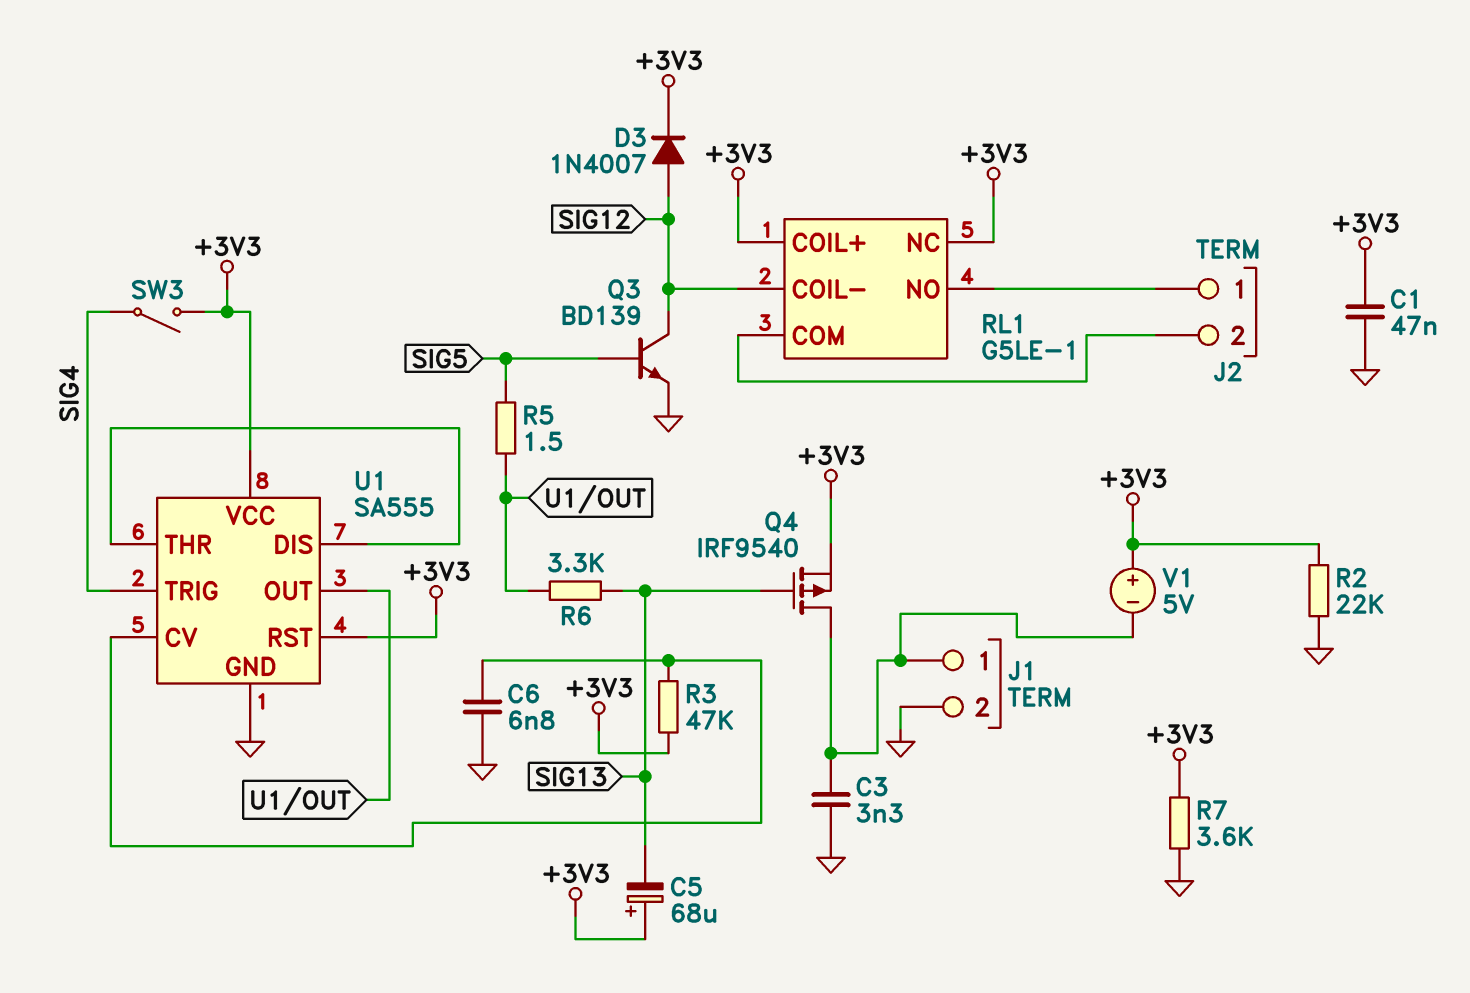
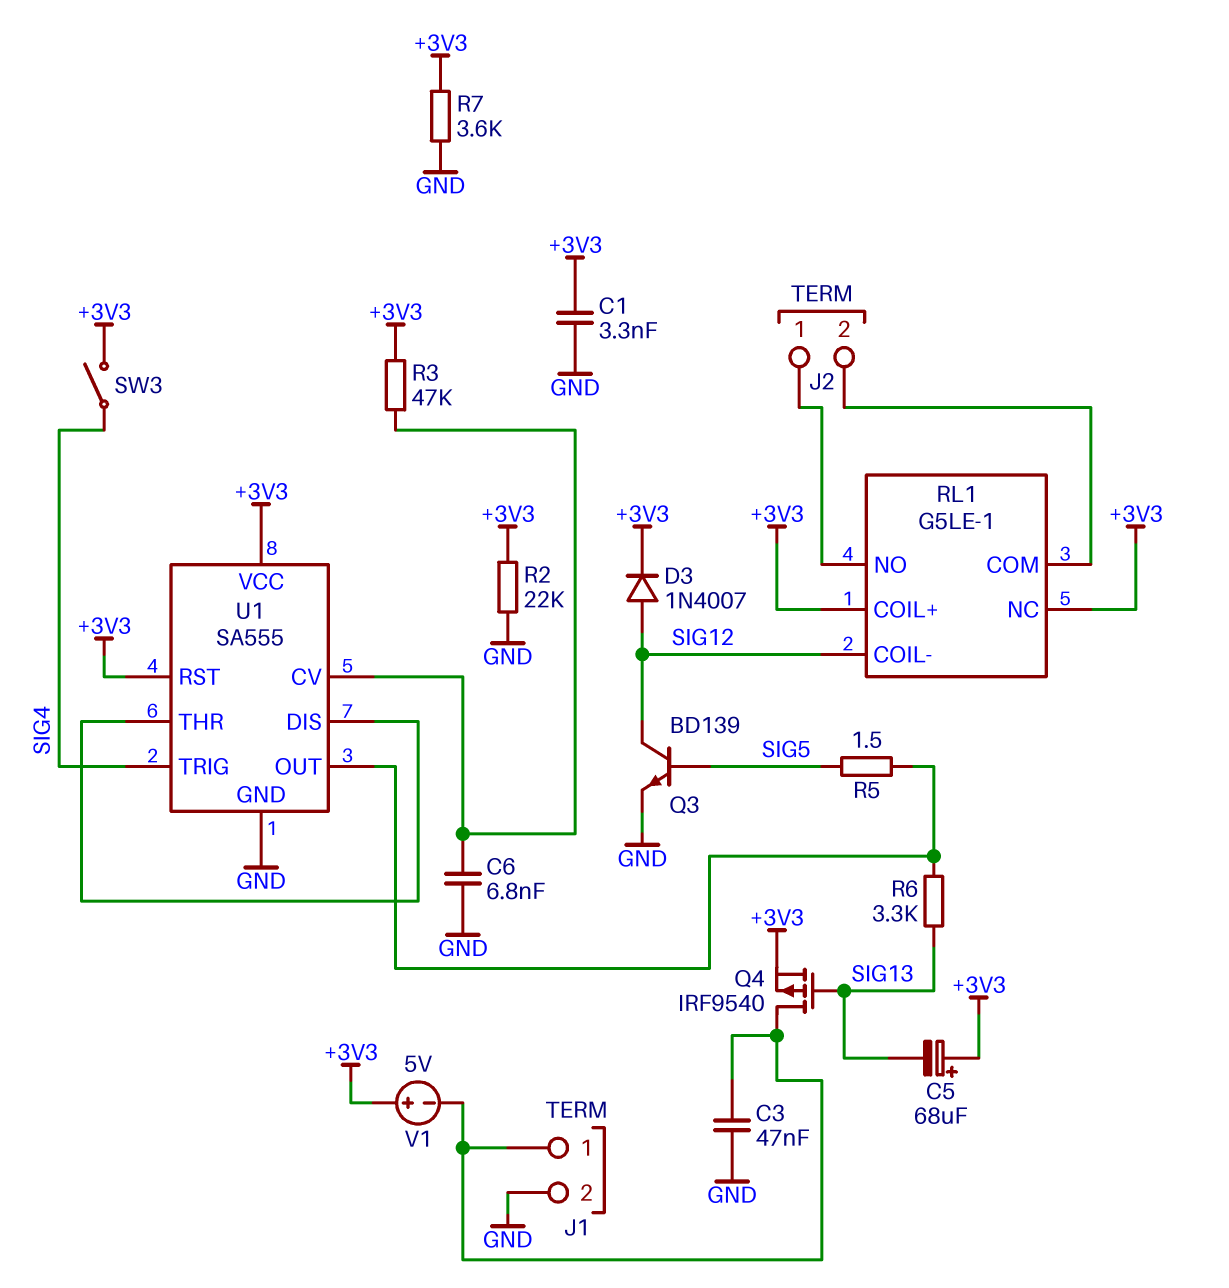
C1: 47nF (+3V3, GND) -> 3.3nF (+3V3, GND)
C3: 3.3nF (GND, J1/1) -> 47nF (GND, J1/1)

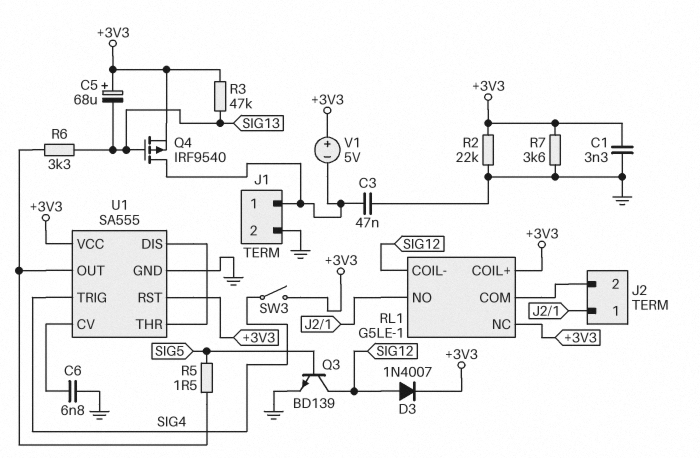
R3: 47k (+3V3, U1/CV) -> 47k (+3V3, SIG13)

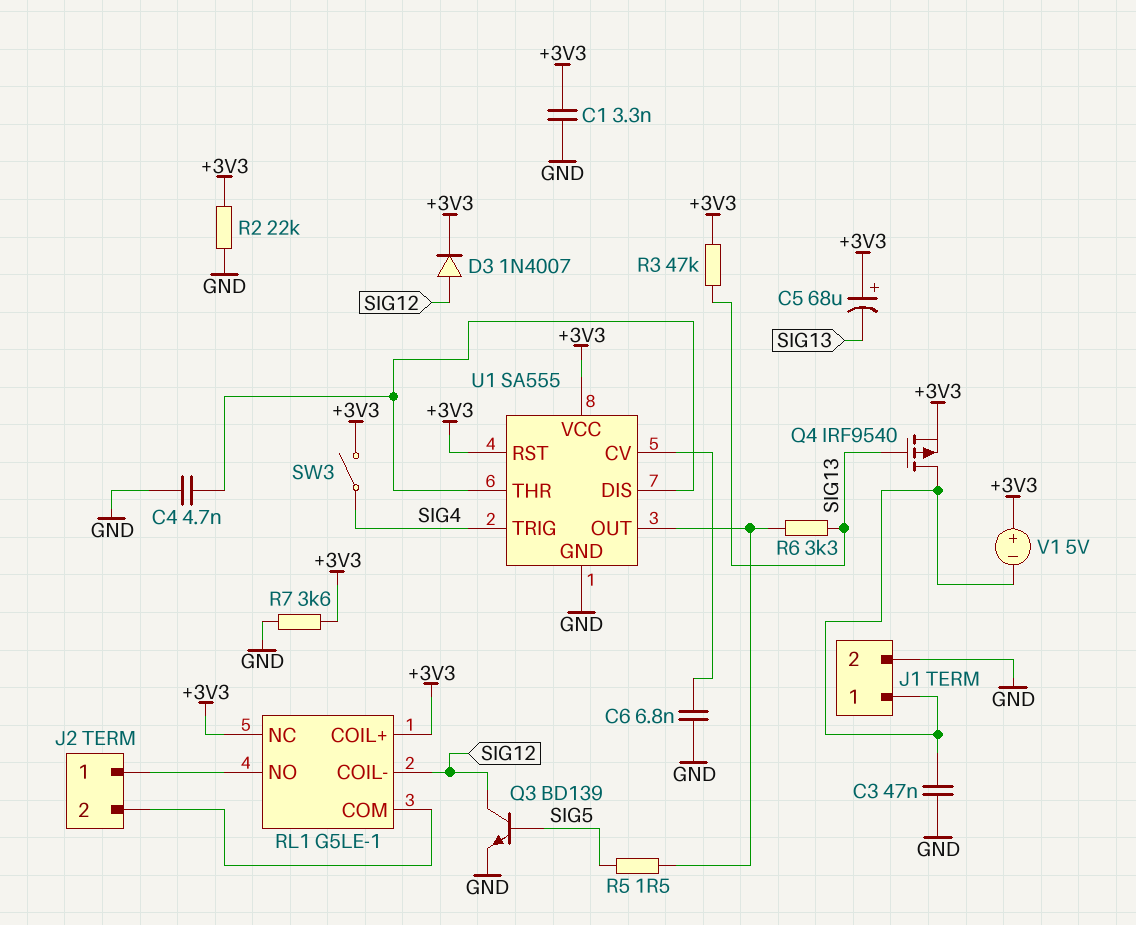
C4: none -> 4.7nF (GND, U1/DIS)

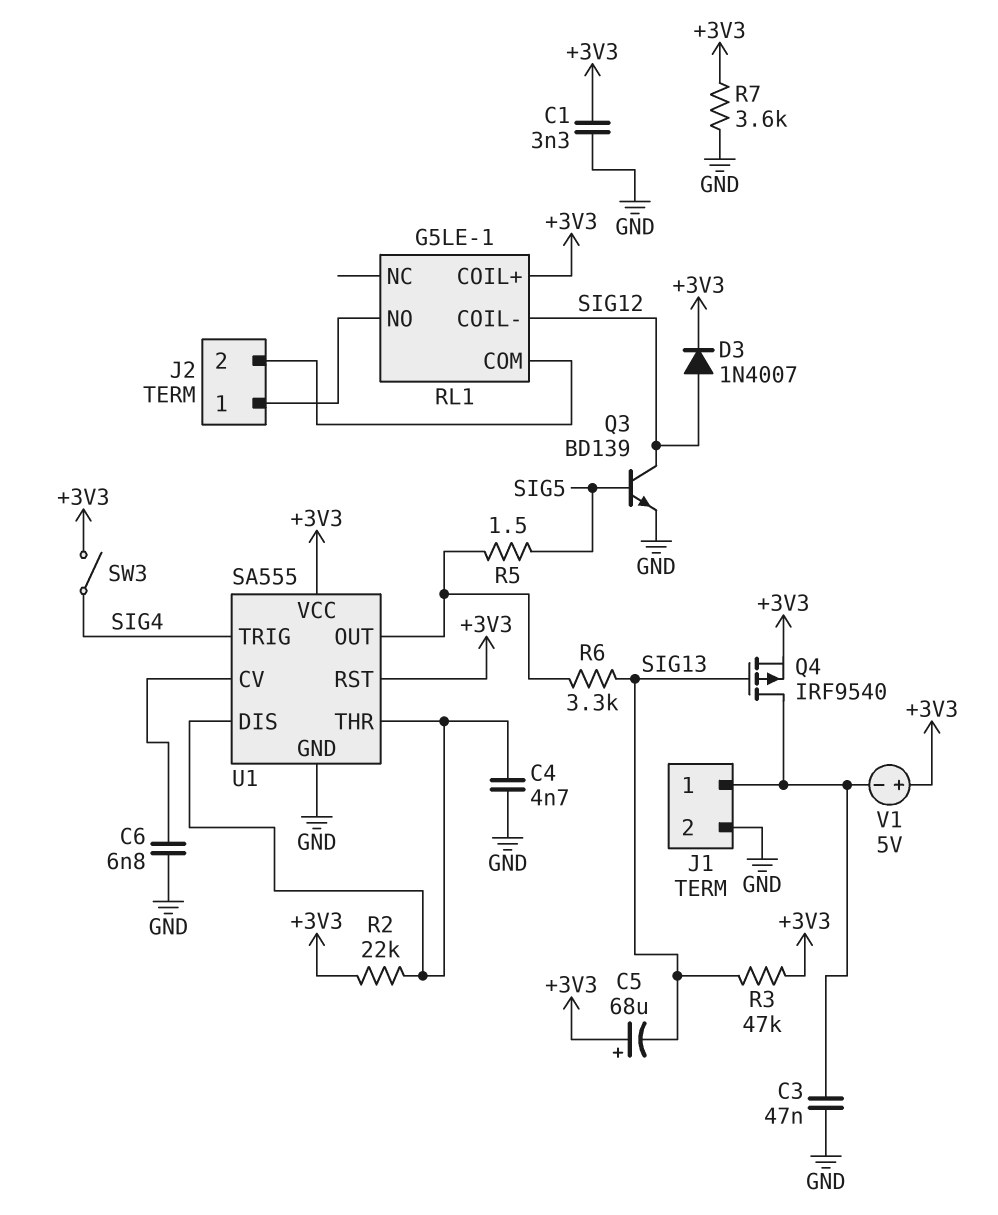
R2: 22k (+3V3, GND) -> 22k (+3V3, U1/DIS)
RL1 pin NC: +3V3 -> none

